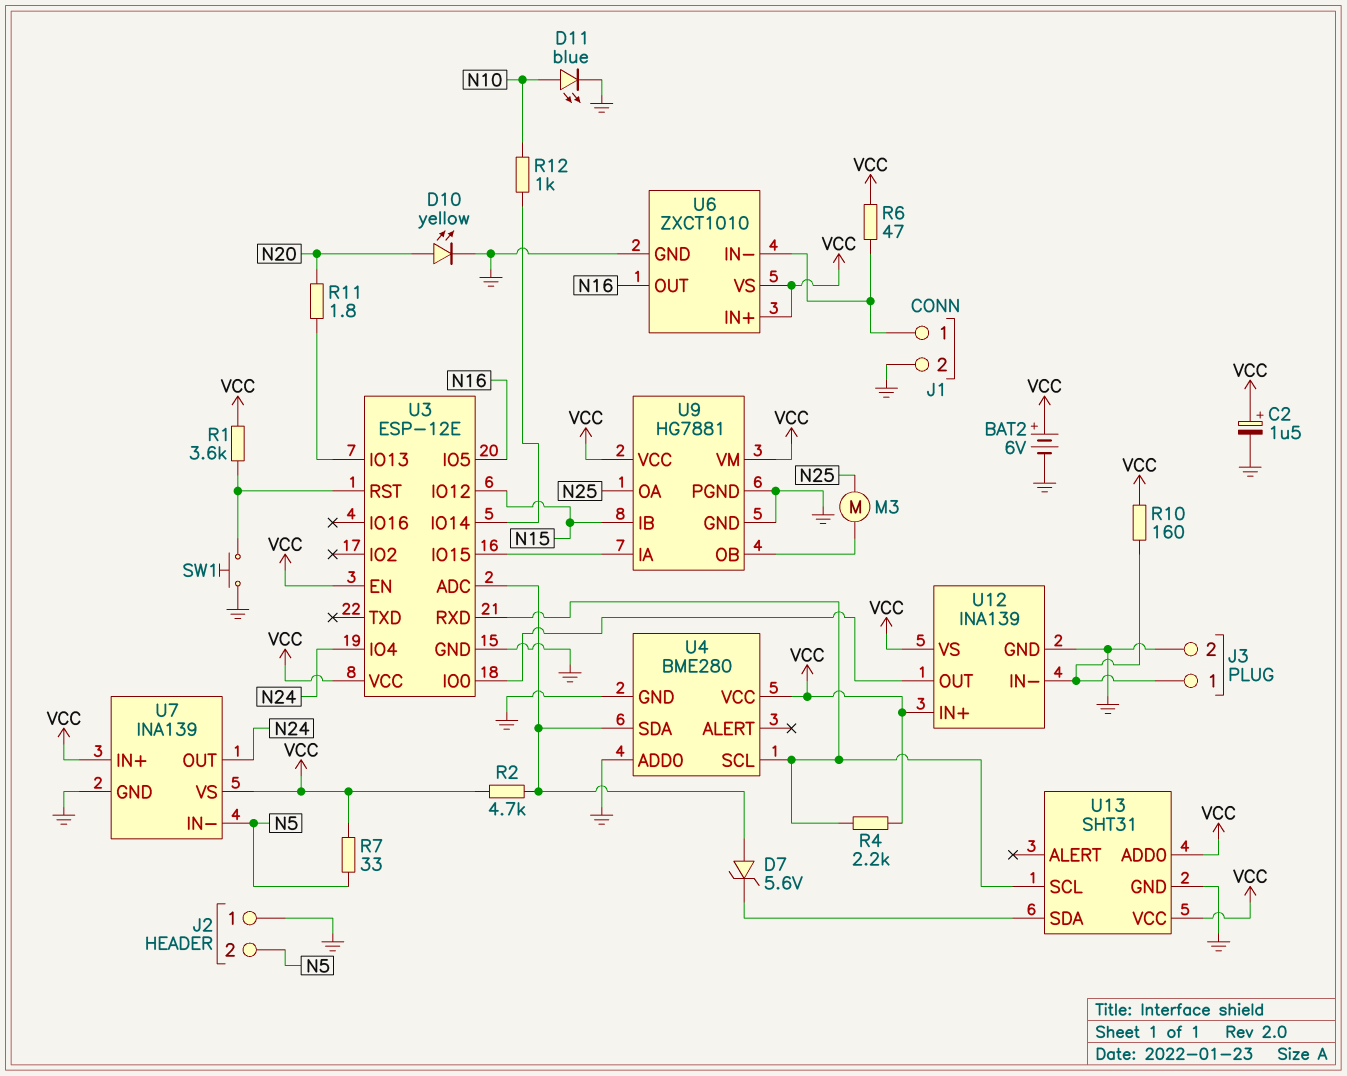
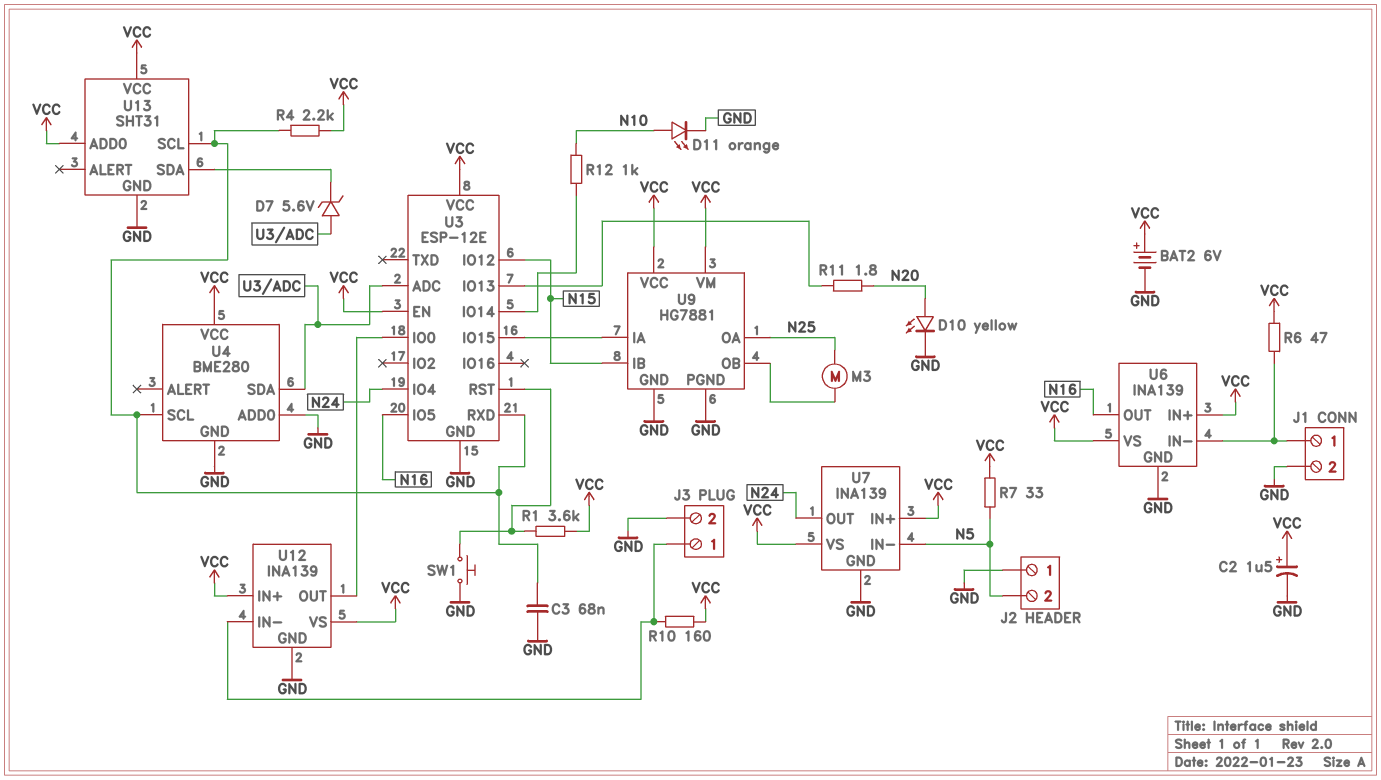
C3: none -> 68nF (GND, U3/RXD)
D11: LED blue (A N10, K GND) -> LED orange (A N10, K GND)
R2: 4.7k (U3/ADC, VCC) -> none
U6: ZXCT1010 -> INA139

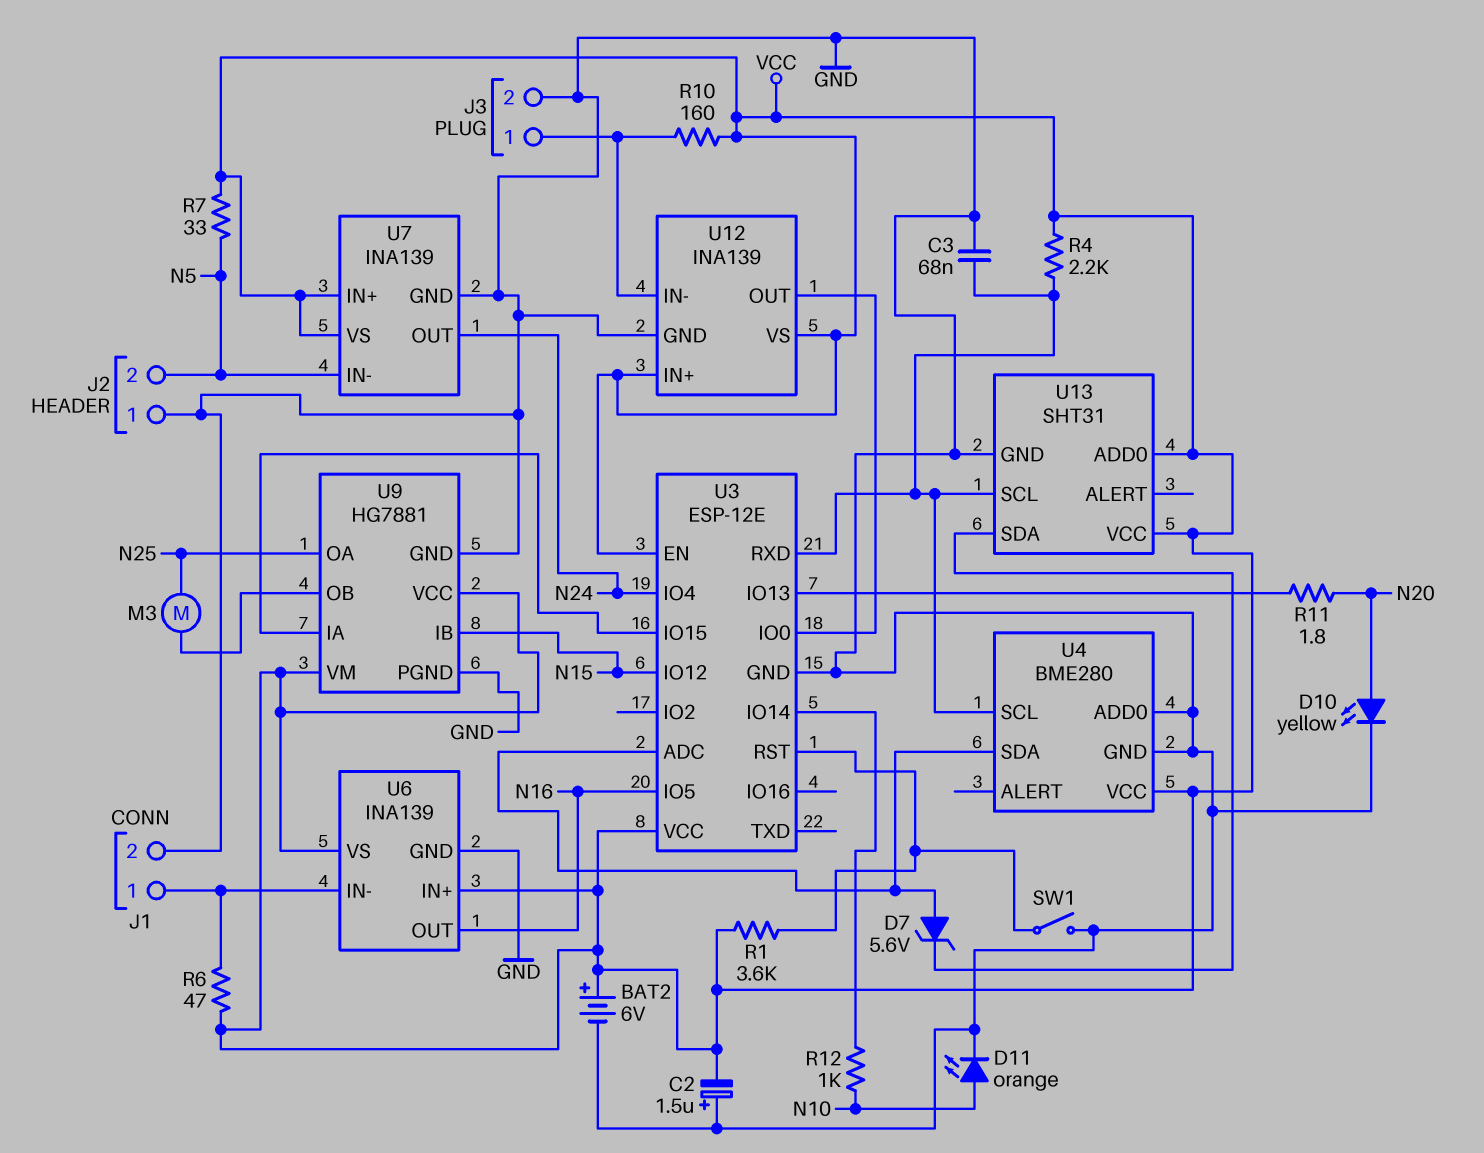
C2: 1.5uF (plus VCC, minus GND) -> 1.5uF (plus GND, minus VCC)
SW1: button (GND, U3/RST) -> switch (GND, U3/RST)

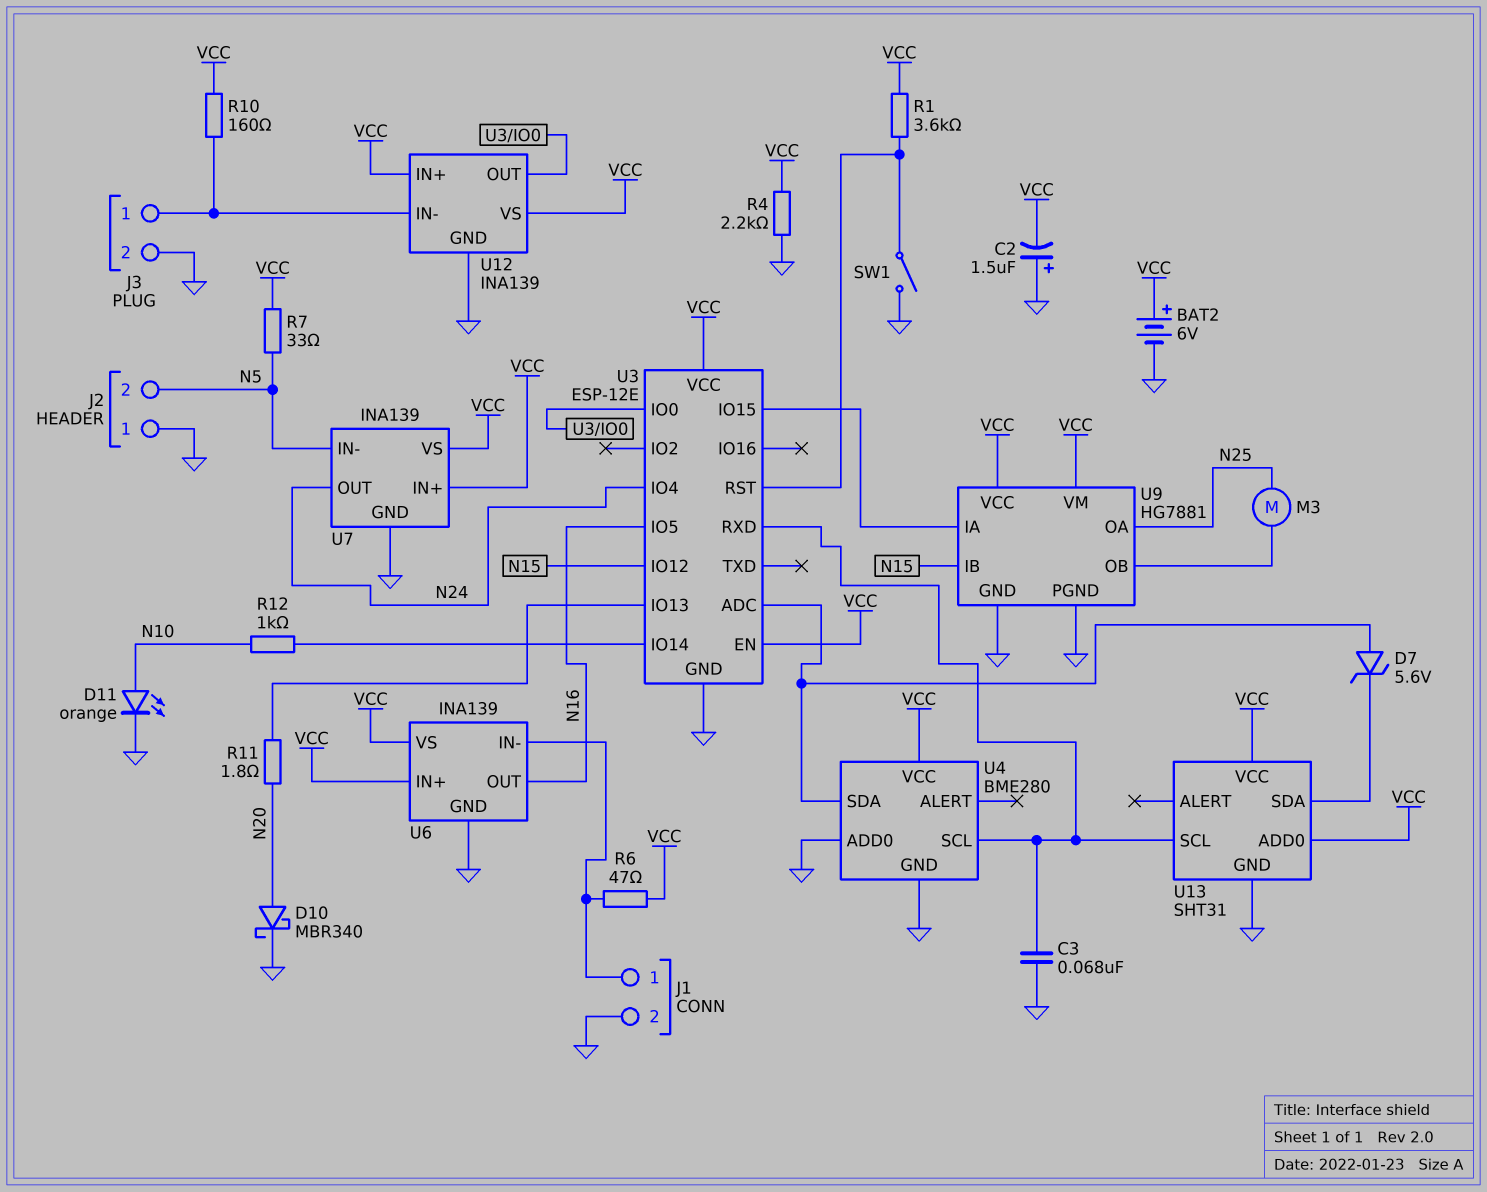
D10: LED yellow (A N20, K GND) -> schottky MBR340 (A N20, K GND)
R4: 2.2k (U3/RXD, VCC) -> 2.2k (GND, VCC)

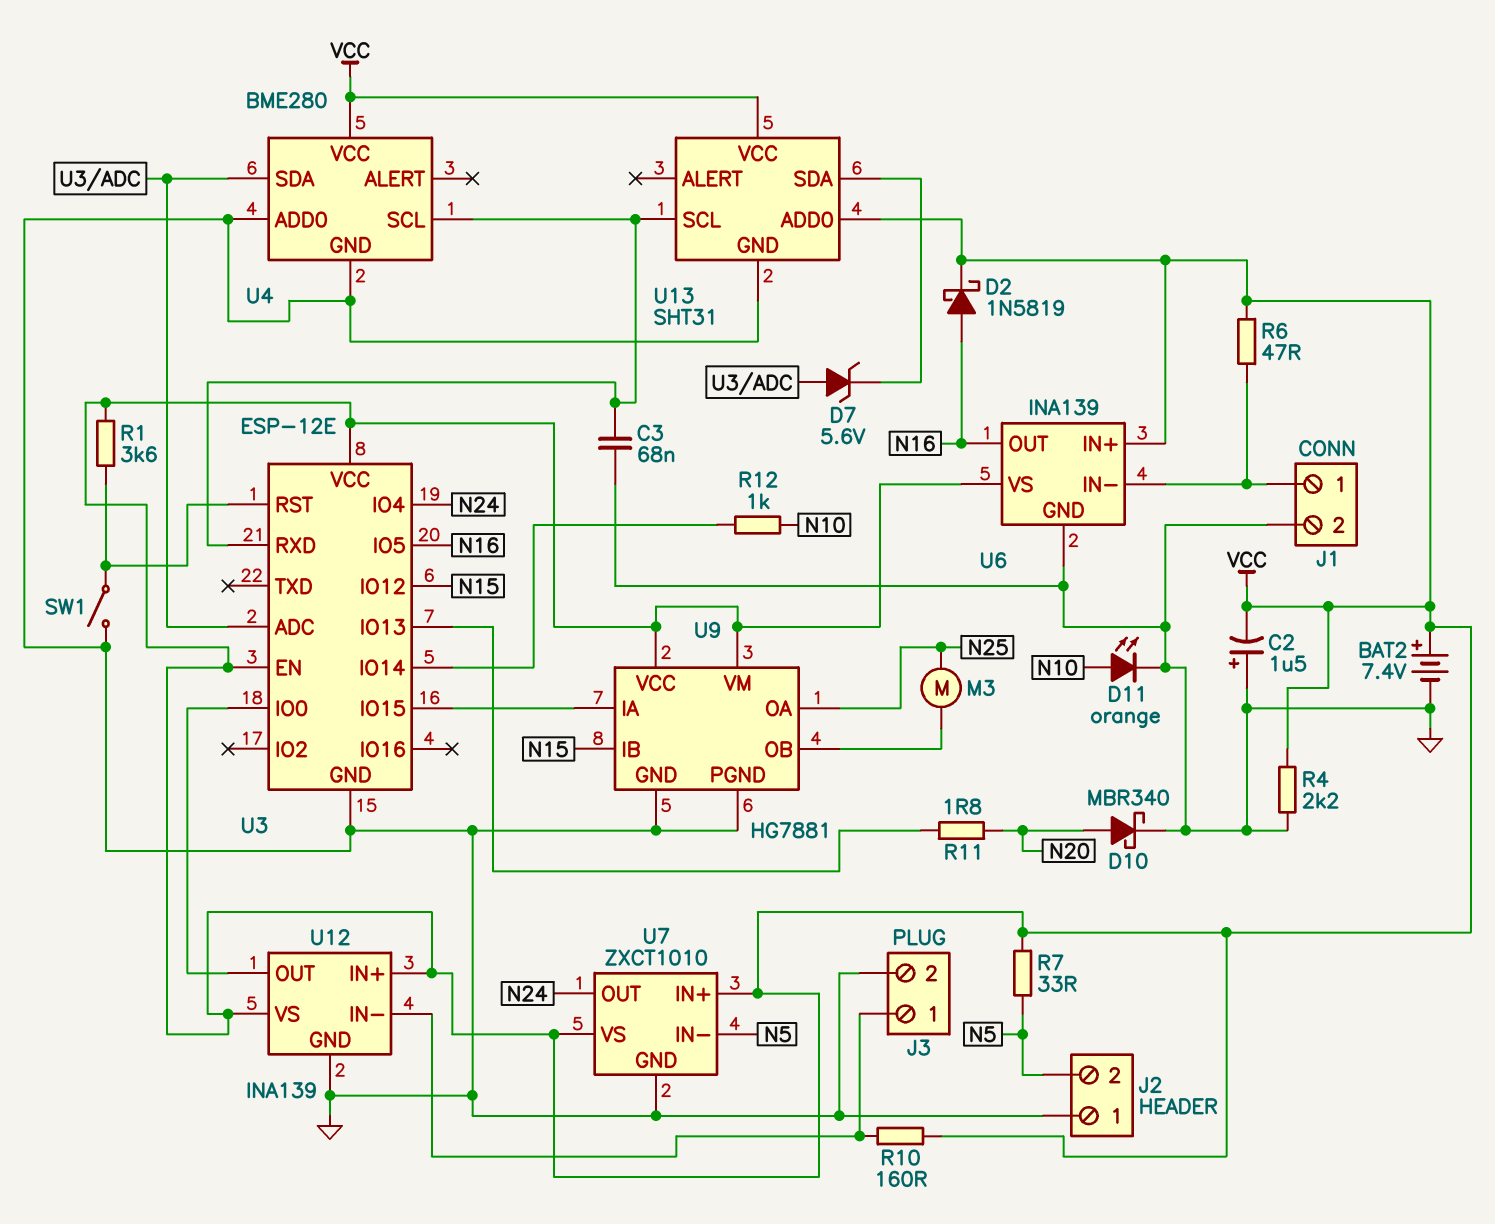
BAT2: 6V (plus VCC, minus GND) -> 7.4V (plus VCC, minus GND)
D2: none -> schottky 1N5819 (A N16, K VCC)
U7: INA139 -> ZXCT1010

